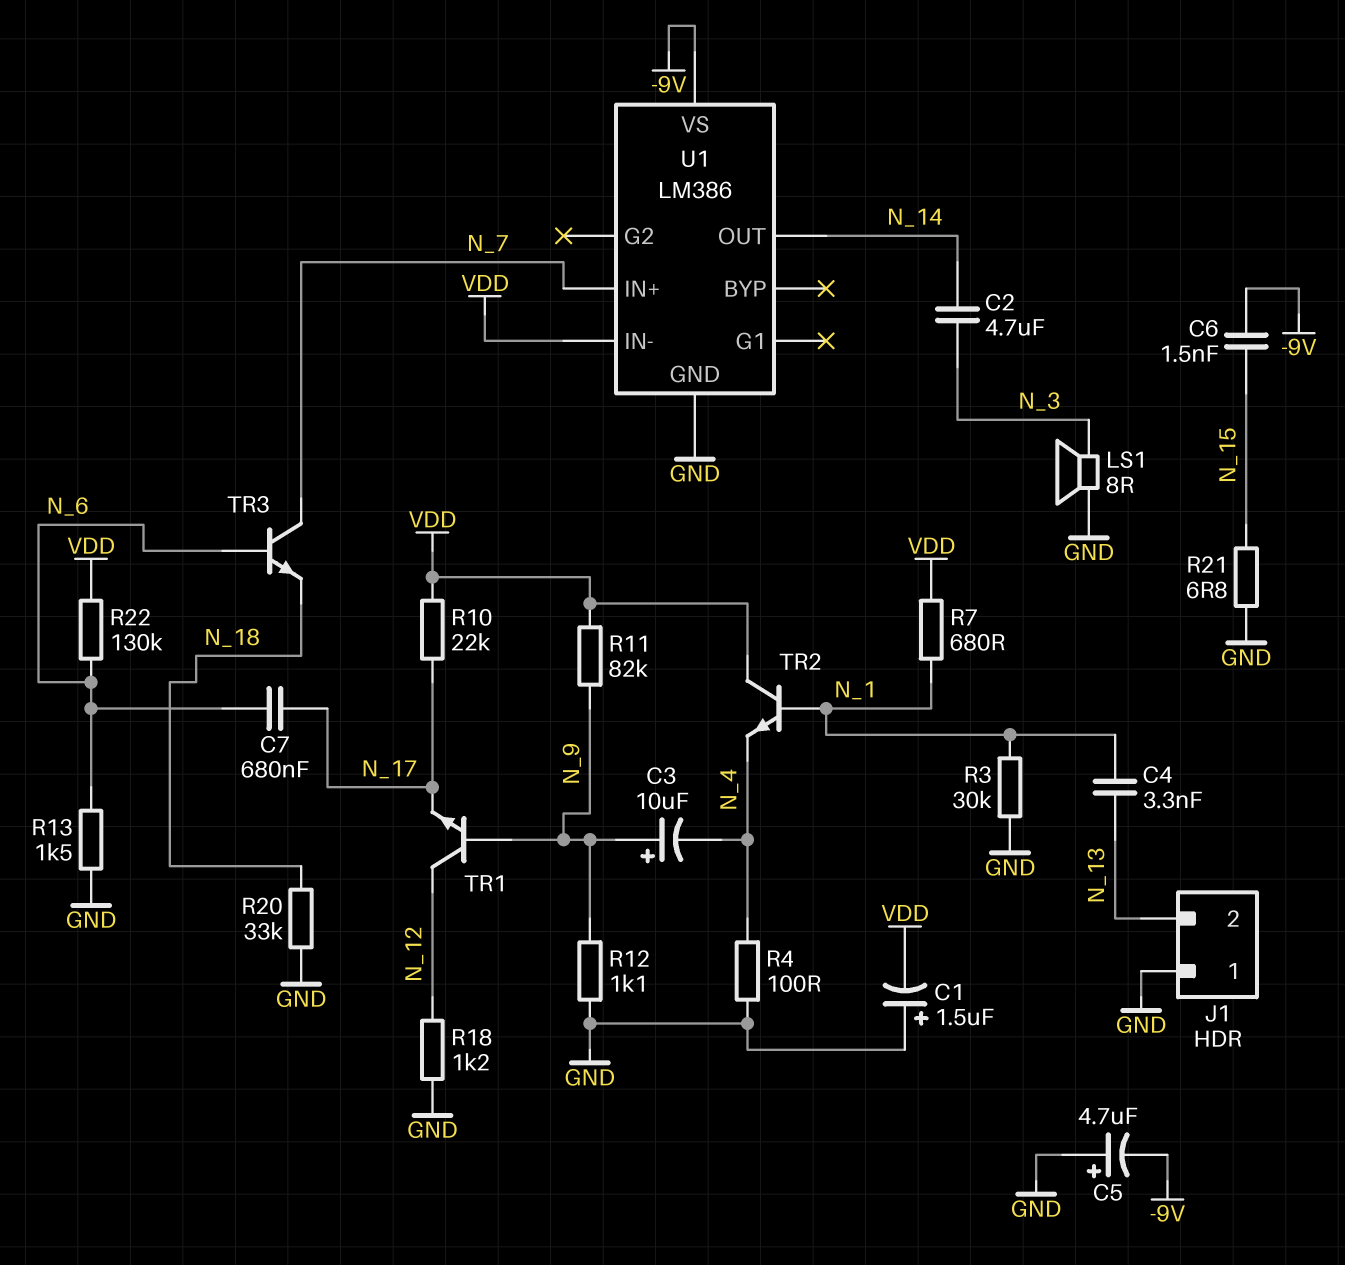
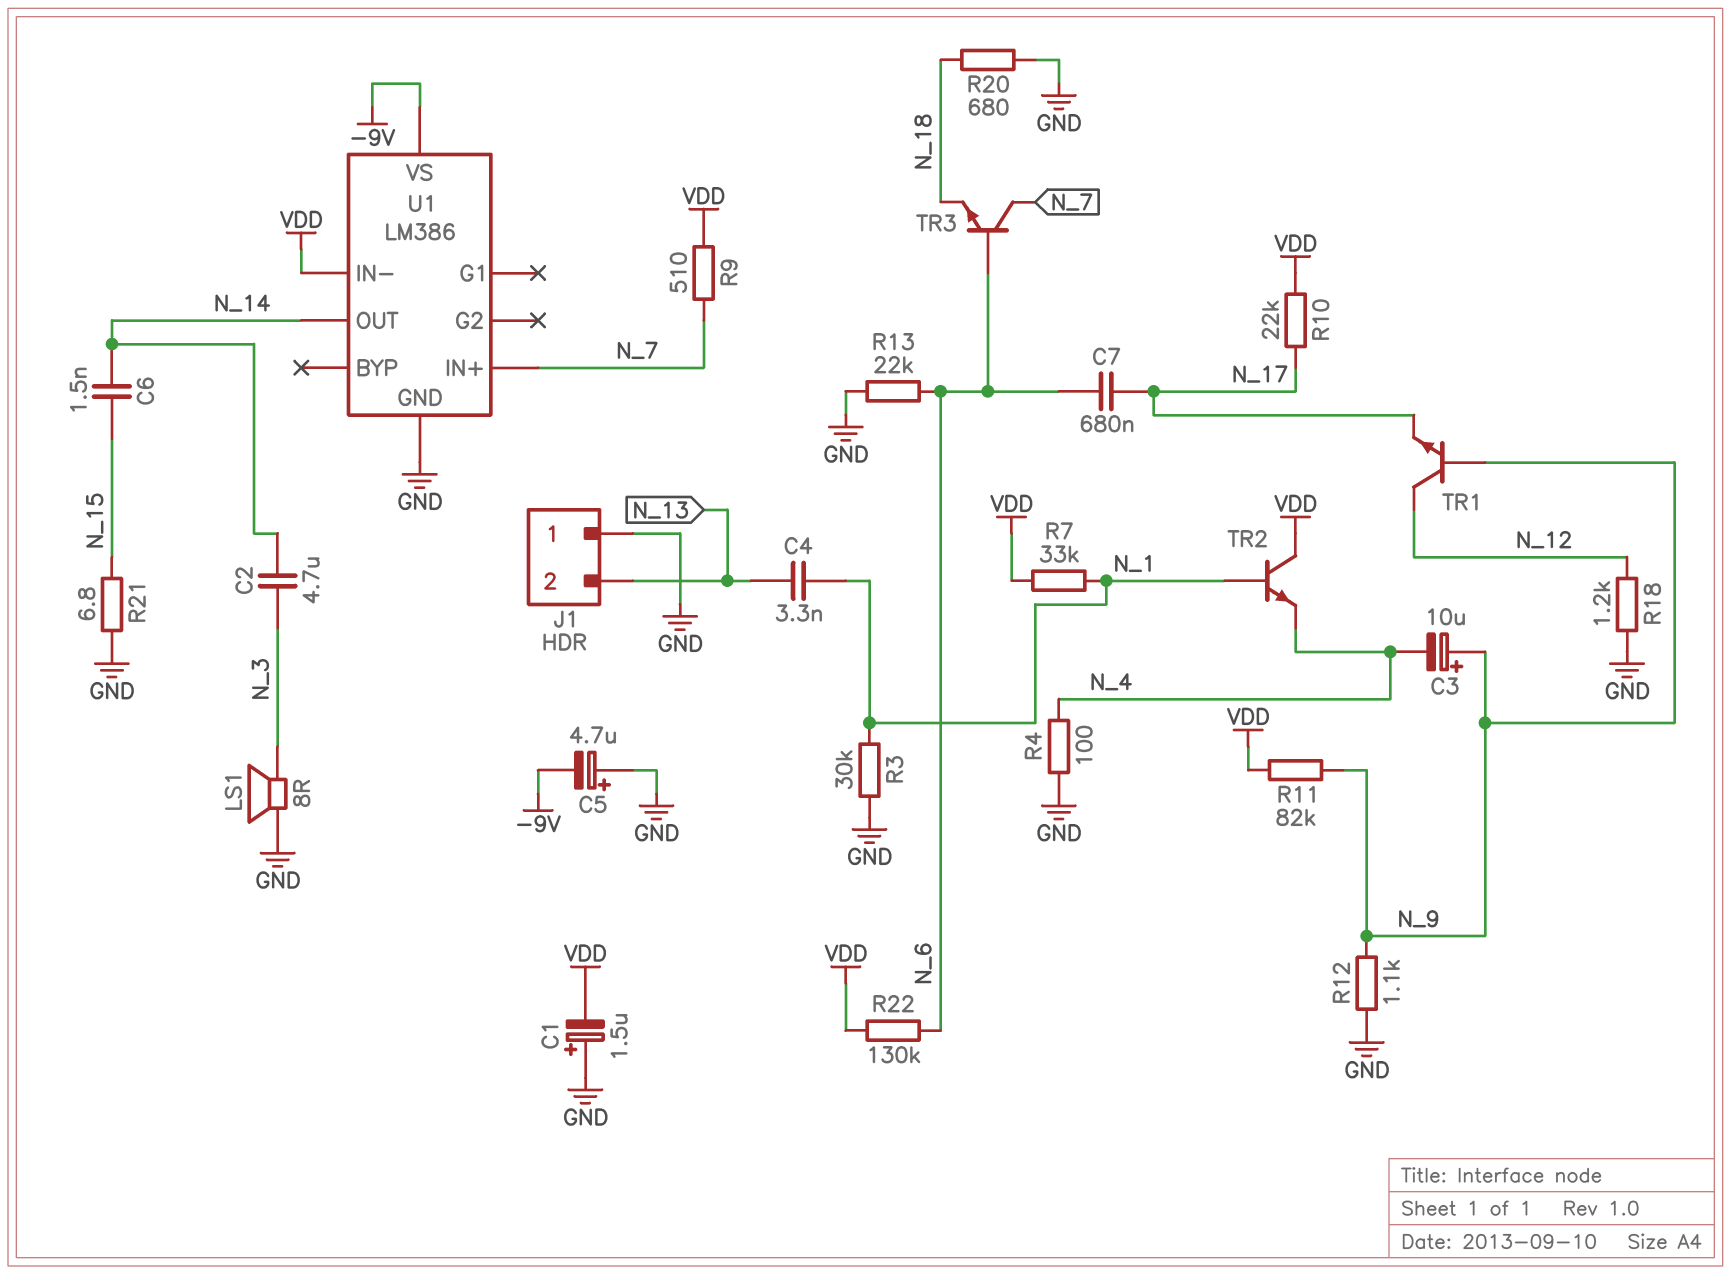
C6: 1.5nF (-9V, N_15) -> 1.5nF (N_14, N_15)
R7: 680 (N_1, VDD) -> 33k (N_1, VDD)
R9: none -> 510 (N_7, VDD)
R13: 1.5k (GND, N_6) -> 22k (GND, N_6)
R20: 33k (GND, N_18) -> 680 (GND, N_18)

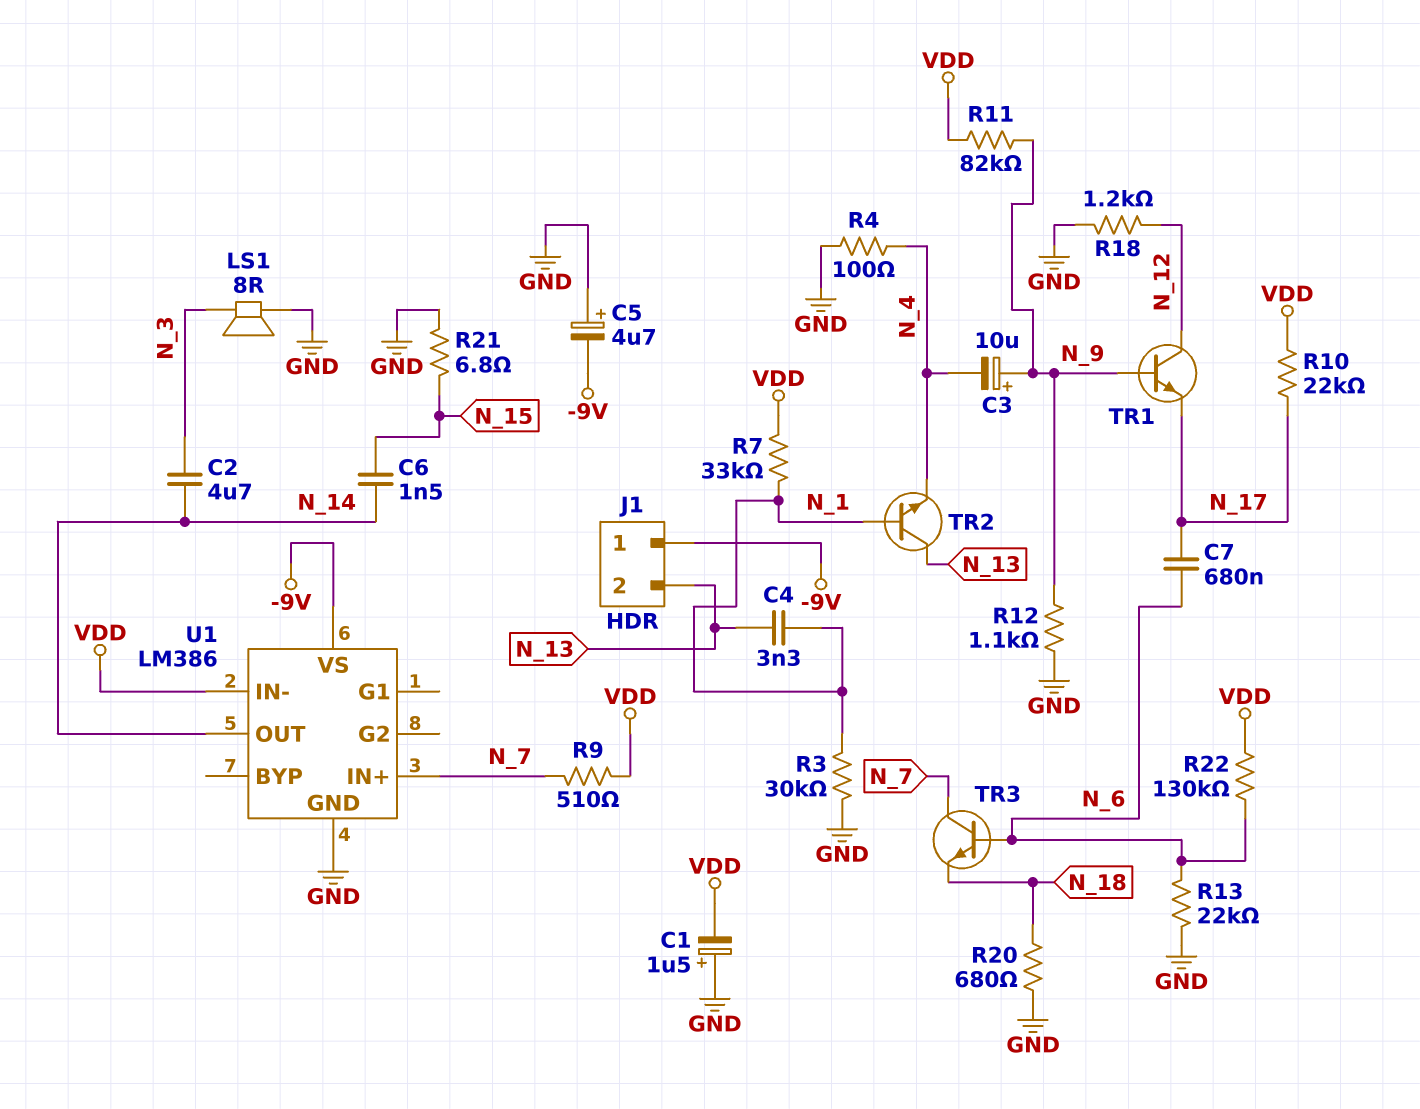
J1 pin 1: GND -> -9V
TR2: NPN (B N_1, C VDD, E N_4) -> NPN (B N_1, C N_13, E N_4)

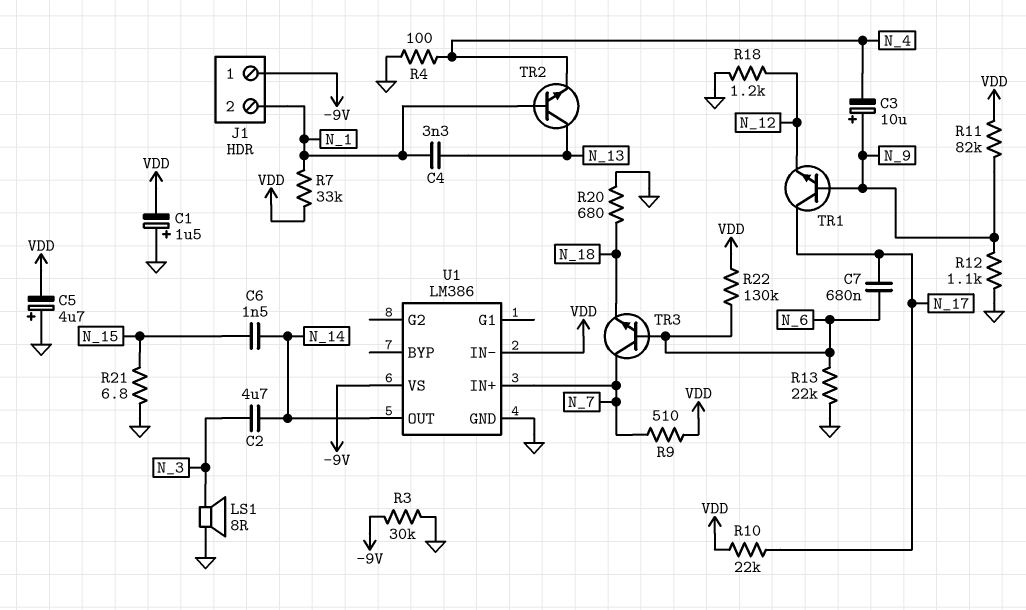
C5: 4.7uF (plus GND, minus -9V) -> 4.7uF (plus GND, minus VDD)
J1 pin 2: N_13 -> N_1
R3: 30k (GND, N_1) -> 30k (-9V, GND)
TR1: NPN (B N_9, C N_12, E N_17) -> NPN (B N_9, C N_17, E N_12)

